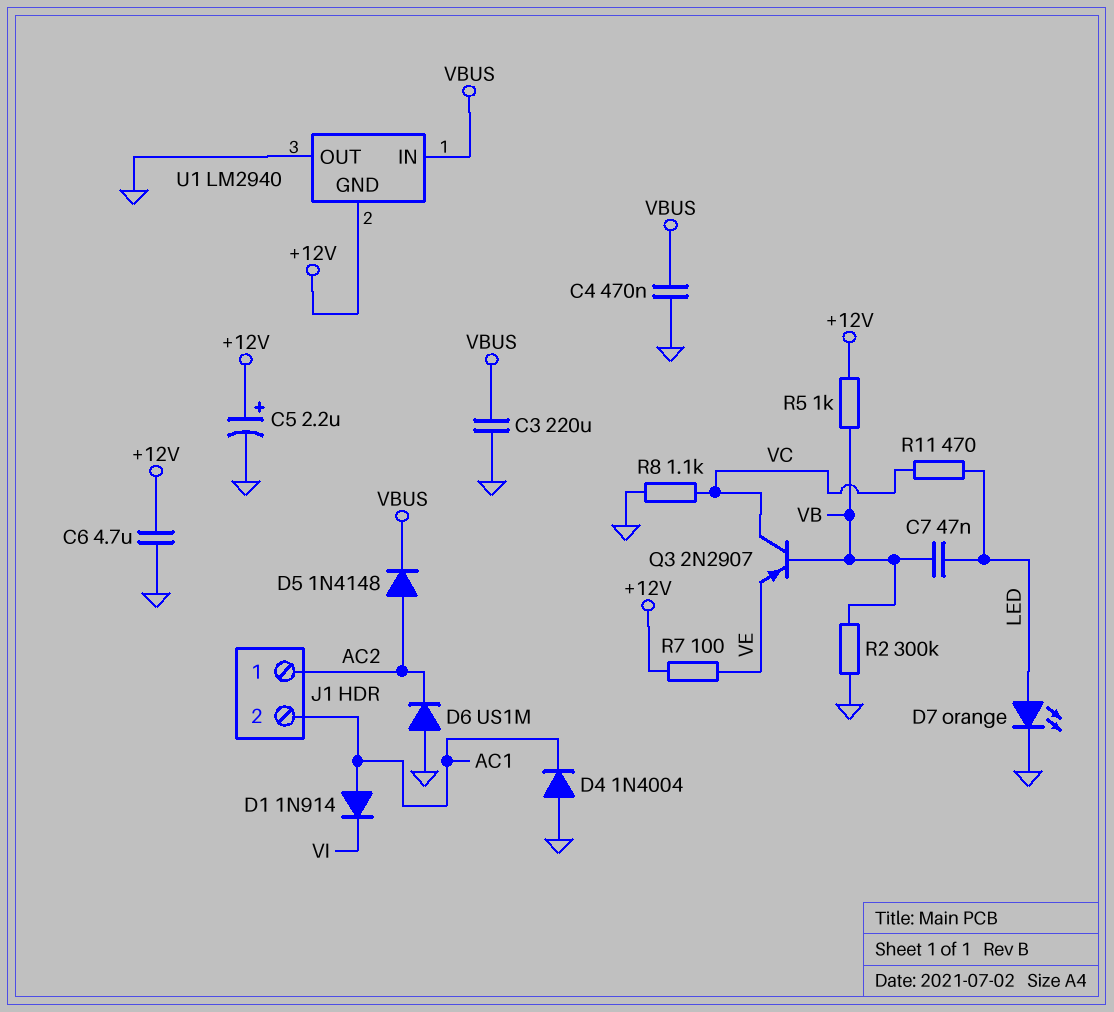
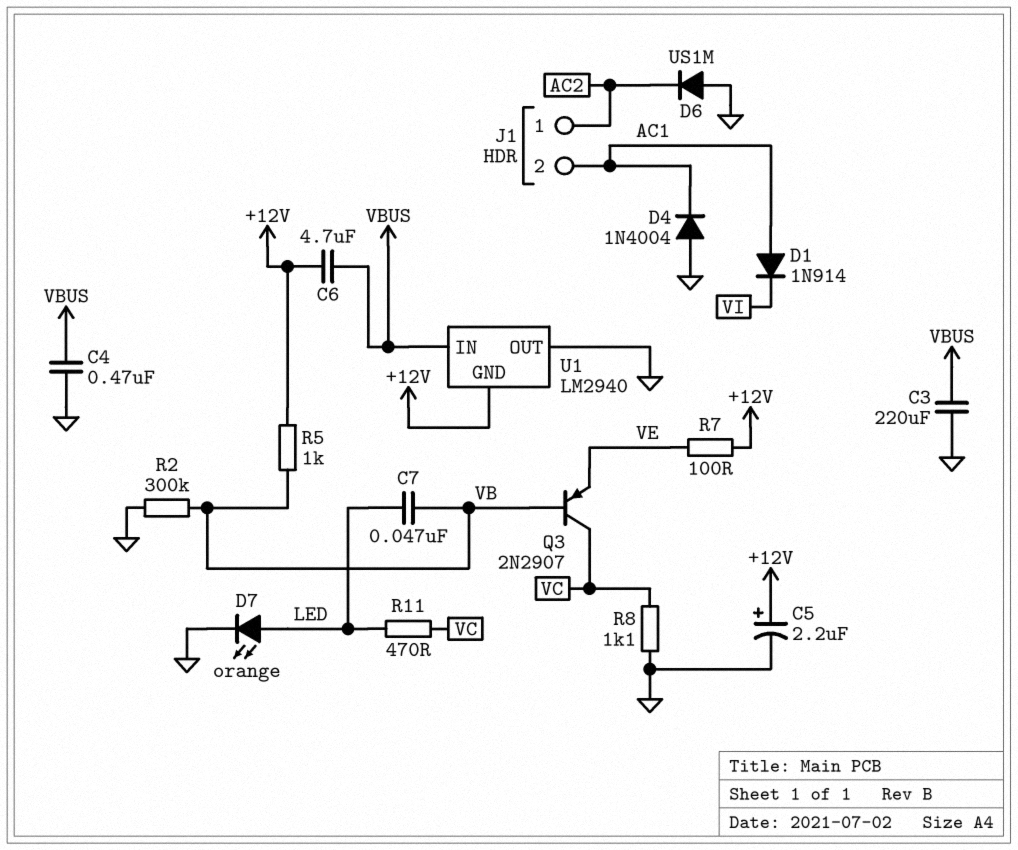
C6: 4.7uF (+12V, GND) -> 4.7uF (+12V, VBUS)
D5: diode 1N4148 (A AC2, K VBUS) -> none

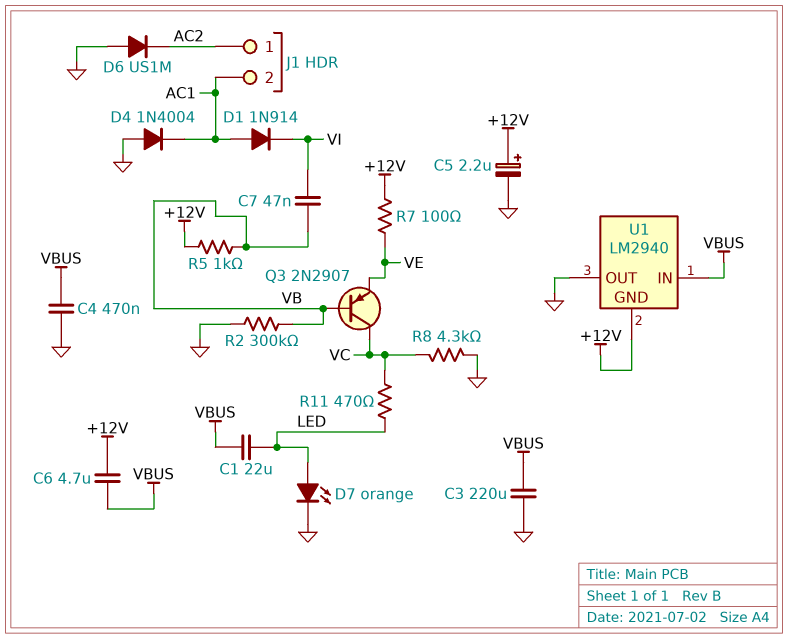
C1: none -> 22uF (LED, VBUS)
C7: 47nF (LED, VB) -> 47nF (VB, VI)
R8: 1.1k (GND, VC) -> 4.3k (GND, VC)

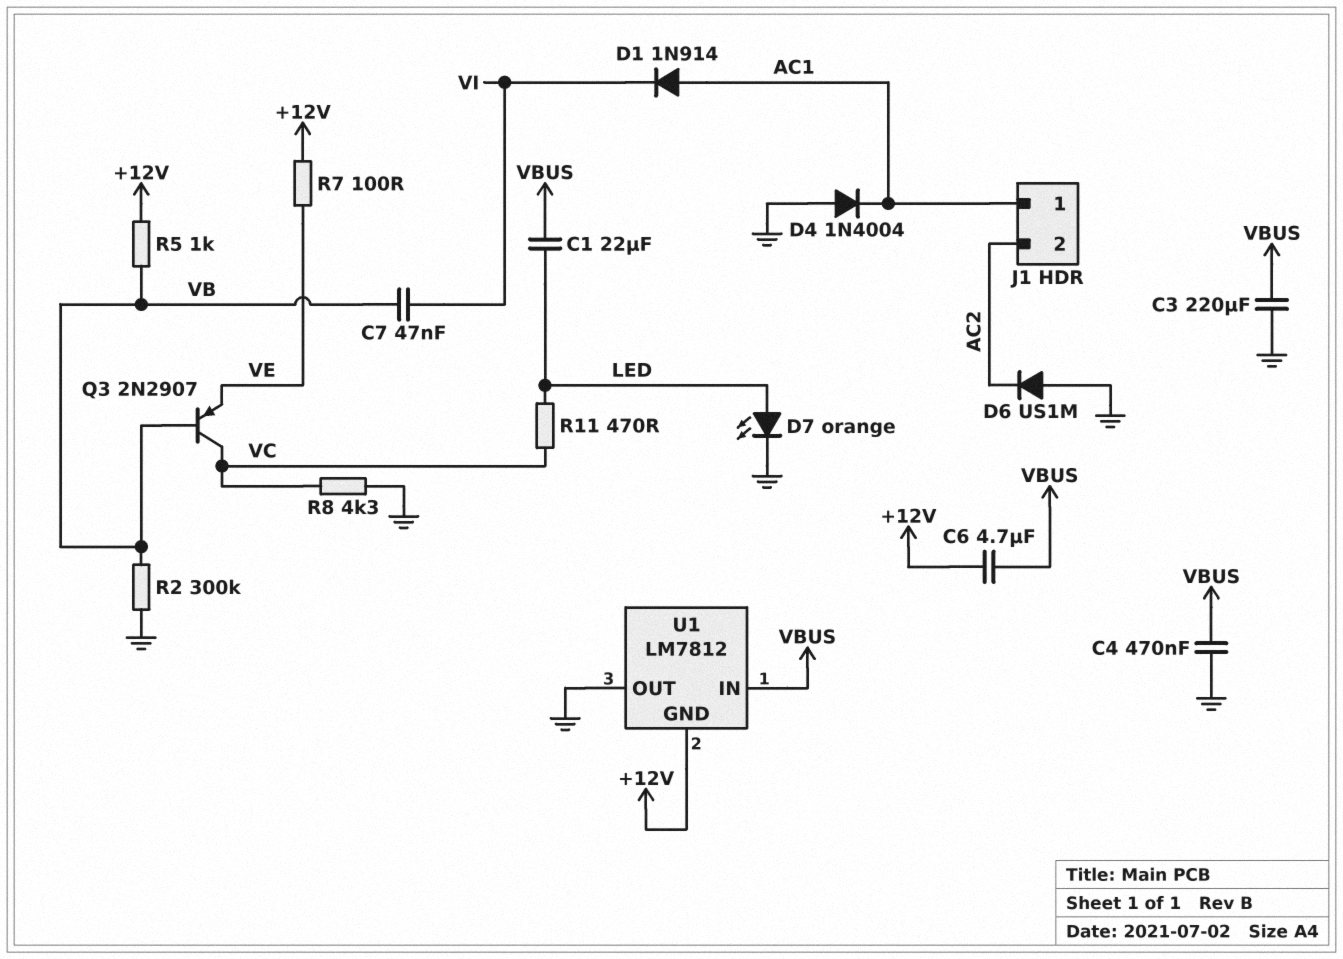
C5: 2.2uF (plus +12V, minus GND) -> none
J1 pin 1: AC2 -> AC1
J1 pin 2: AC1 -> AC2
U1: LM2940 -> LM7812

